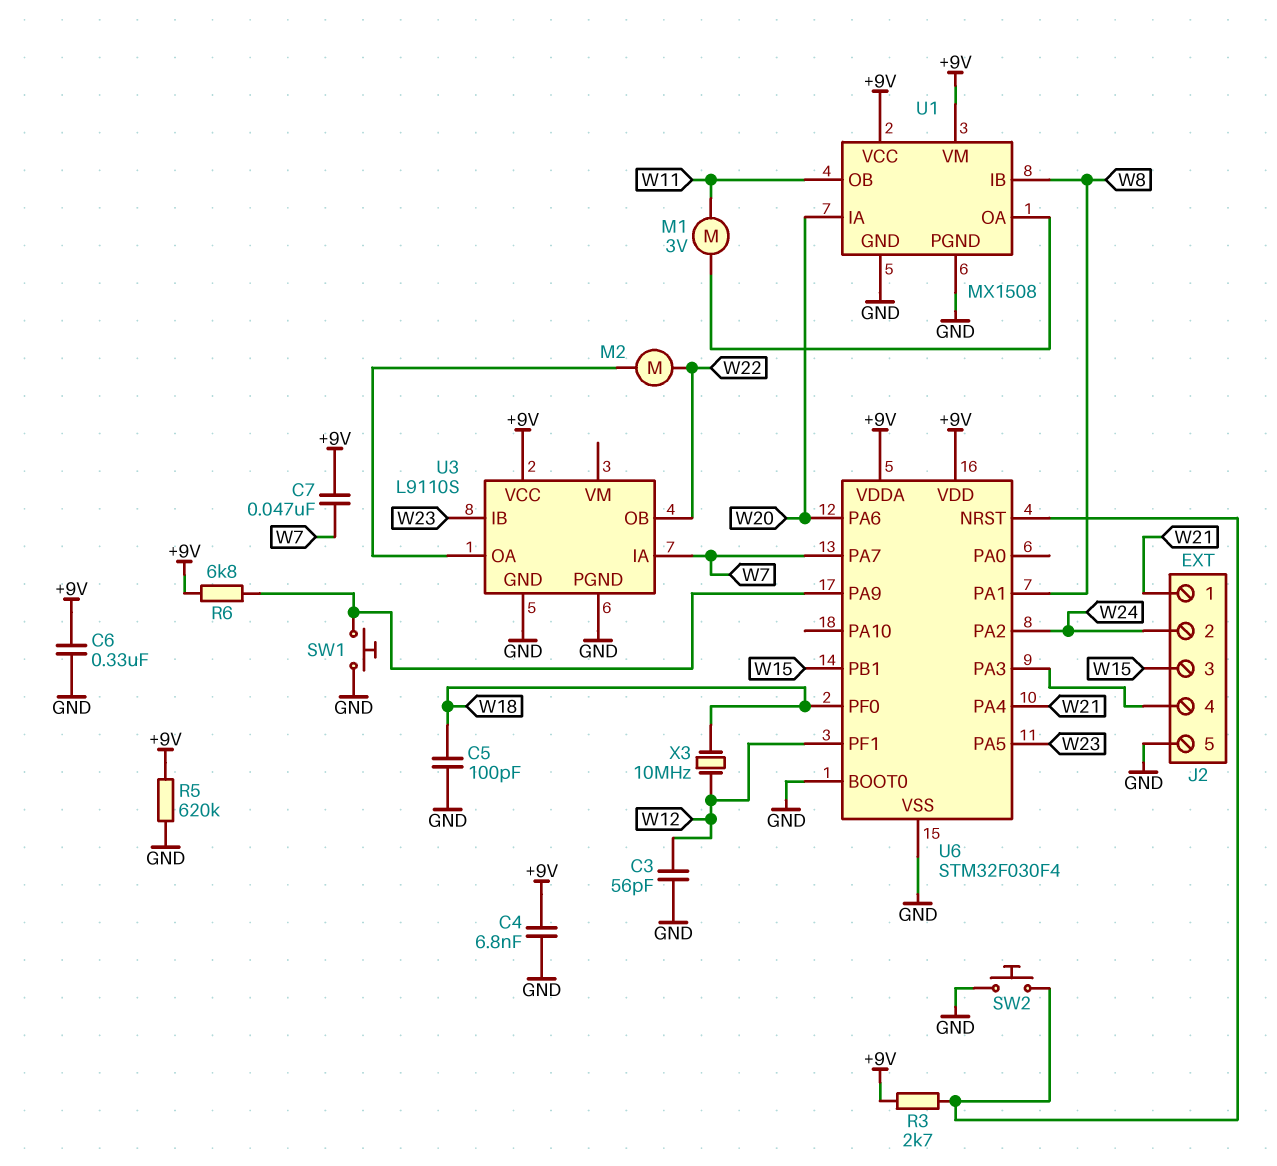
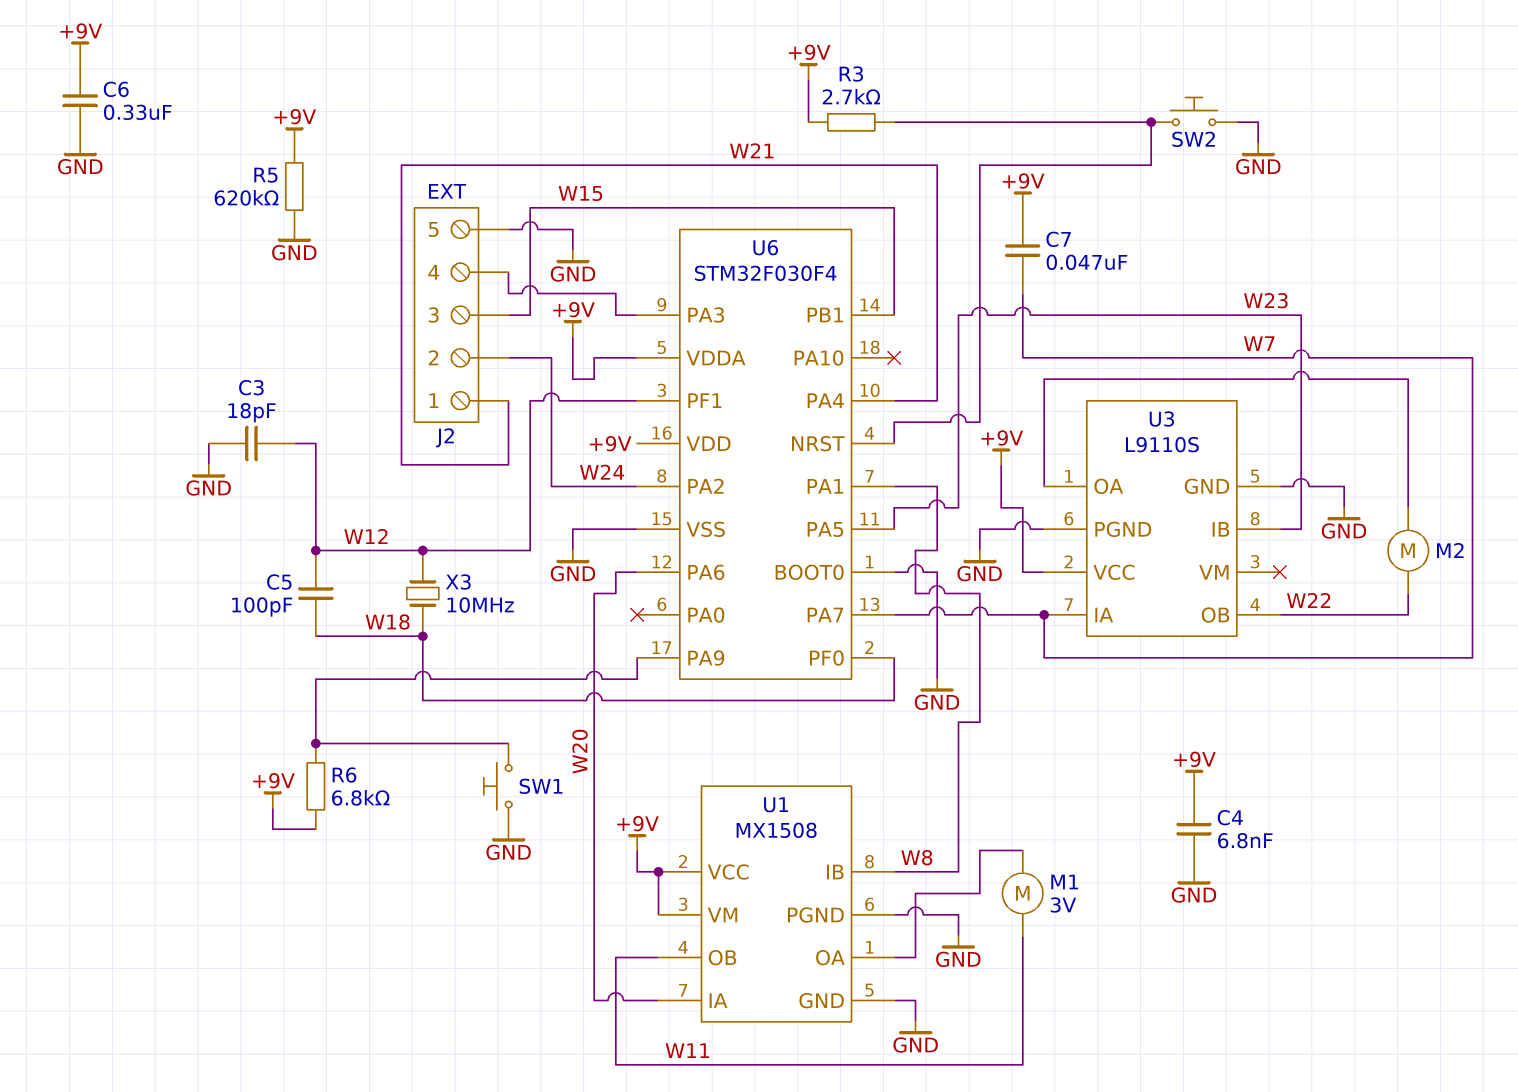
C3: 56pF (GND, W12) -> 18pF (GND, W12)
C5: 100pF (GND, W18) -> 100pF (W12, W18)

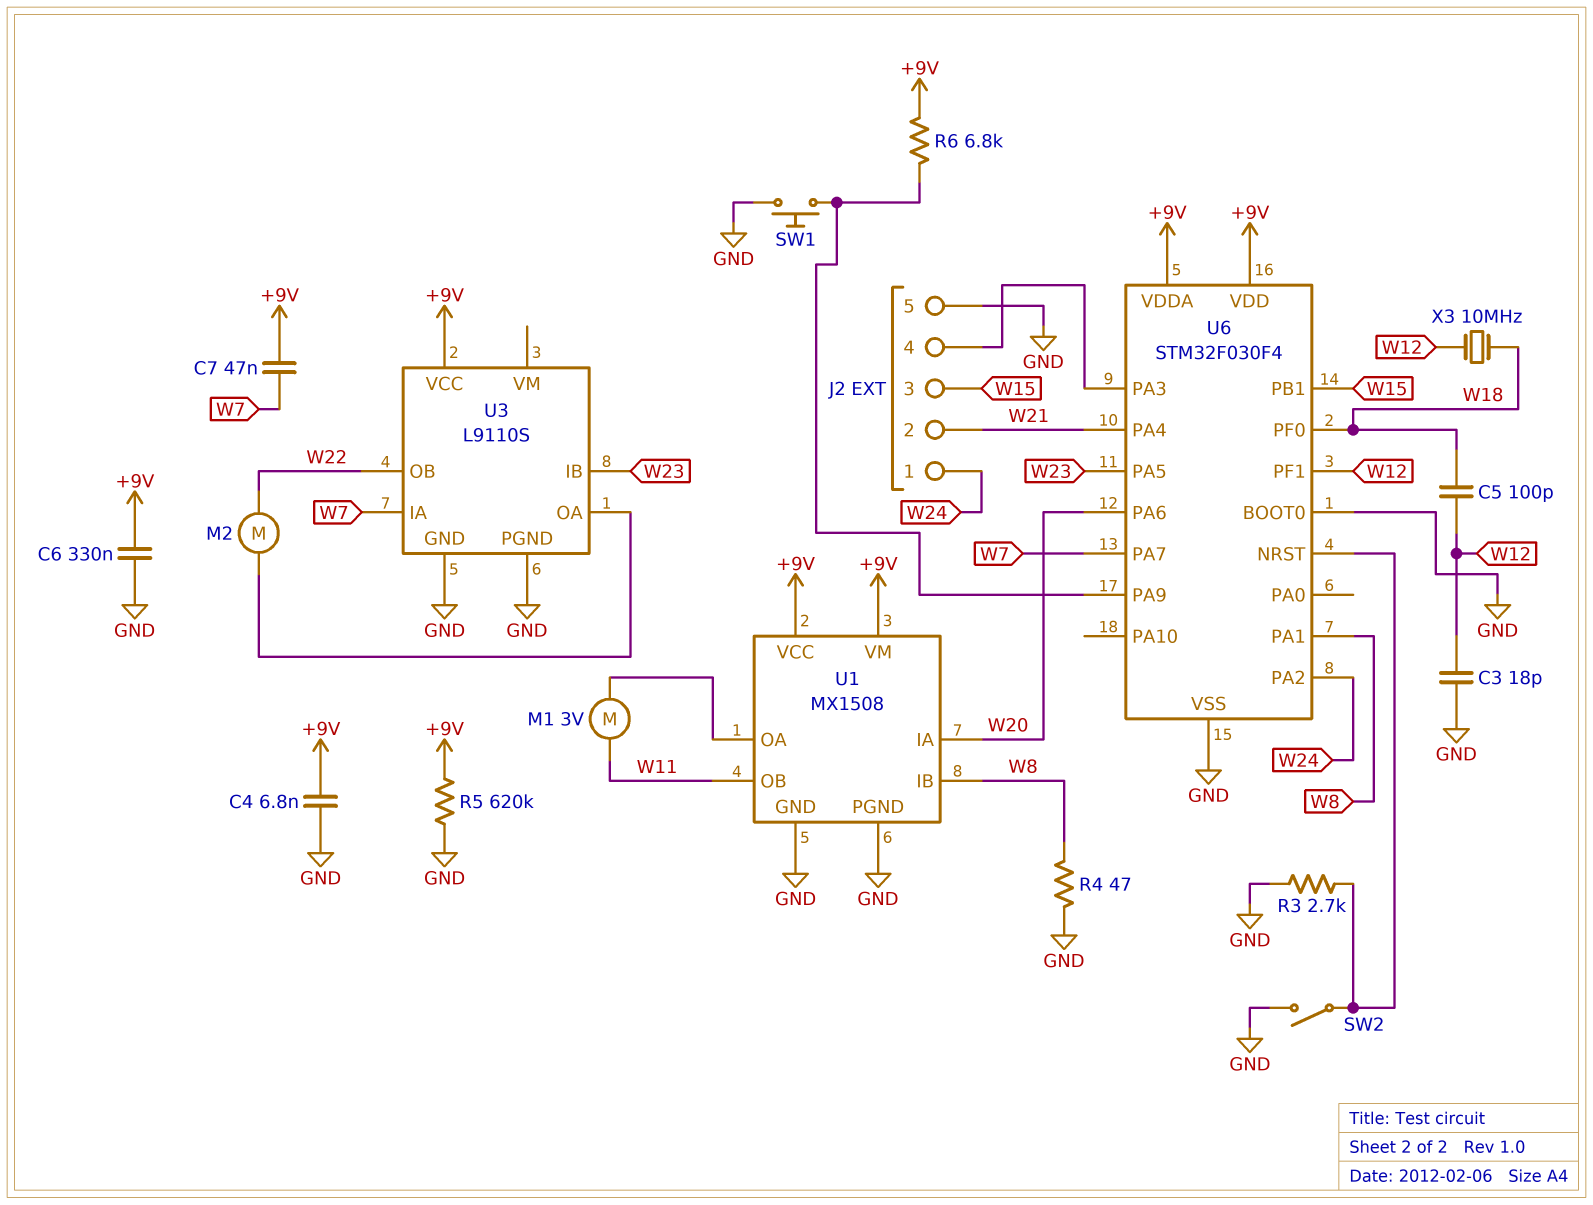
J2 pin 1: W21 -> W24
J2 pin 2: W24 -> W21
R3: 2.7k (+9V, U6/NRST) -> 2.7k (GND, U6/NRST)
R4: none -> 47 (GND, W8)
SW2: button (GND, U6/NRST) -> switch (GND, U6/NRST)

